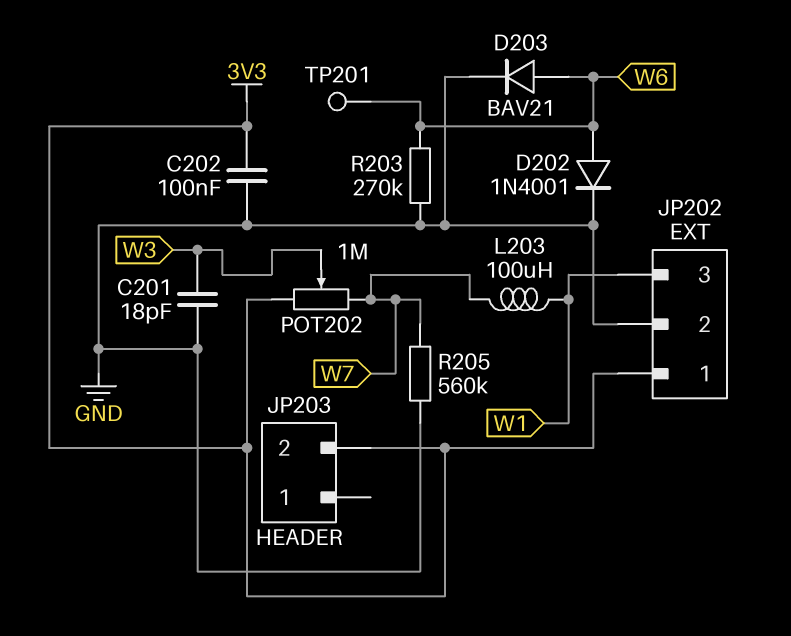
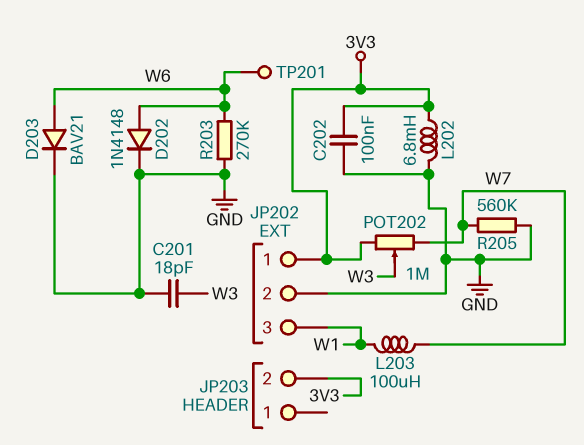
D202: diode 1N4001 (A W6, K GND) -> diode 1N4148 (A W6, K GND)
L202: none -> 6.8mH (3V3, GND)

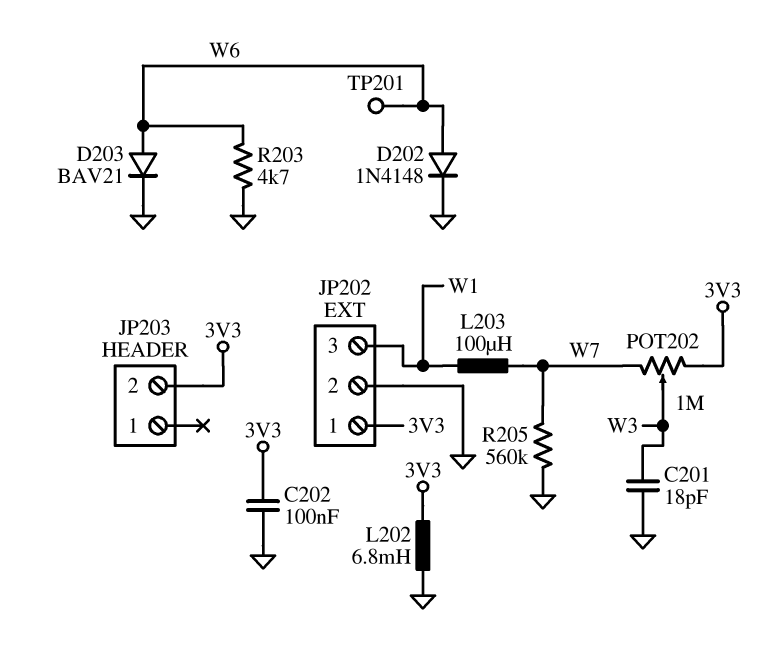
R203: 270k (GND, W6) -> 4.7k (GND, W6)

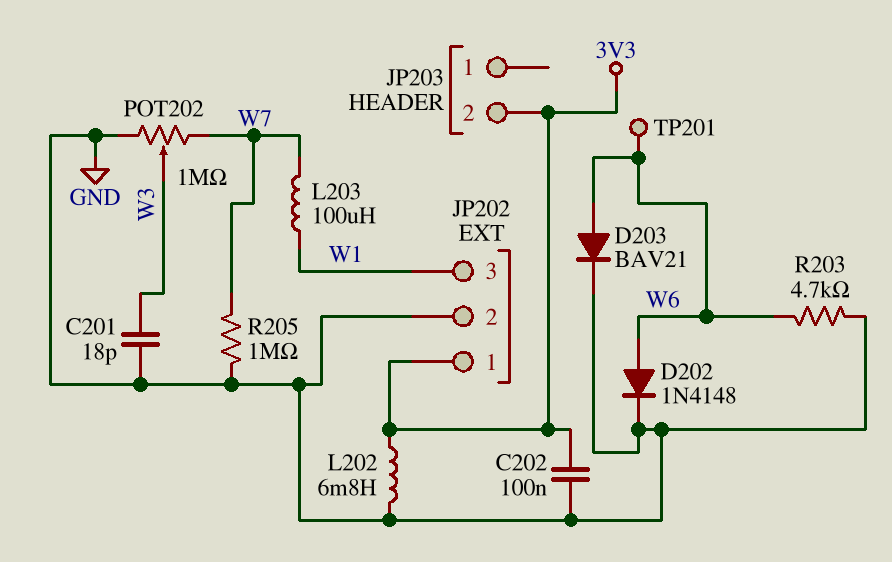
POT202: 1M (3V3, W7, wiper W3) -> 1M (GND, W7, wiper W3)
R205: 560k (GND, W7) -> 1M (GND, W7)

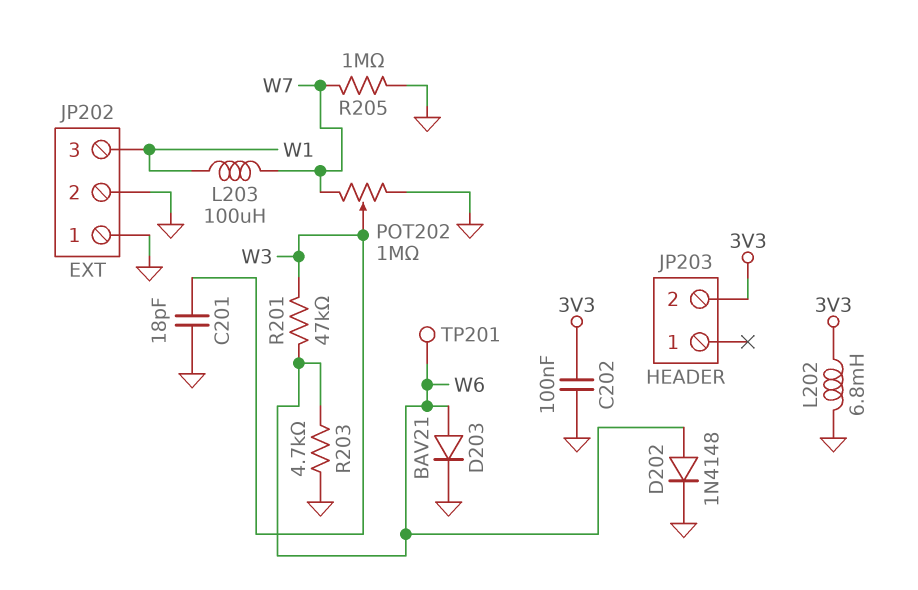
JP202 pin 1: 3V3 -> GND
R201: none -> 47k (W3, W6)

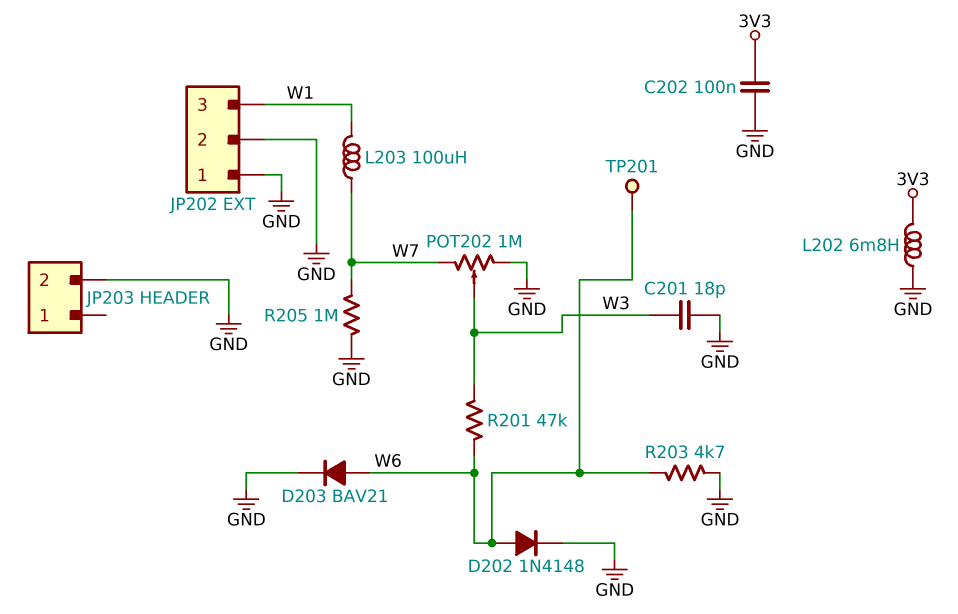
JP203 pin 2: 3V3 -> GND

